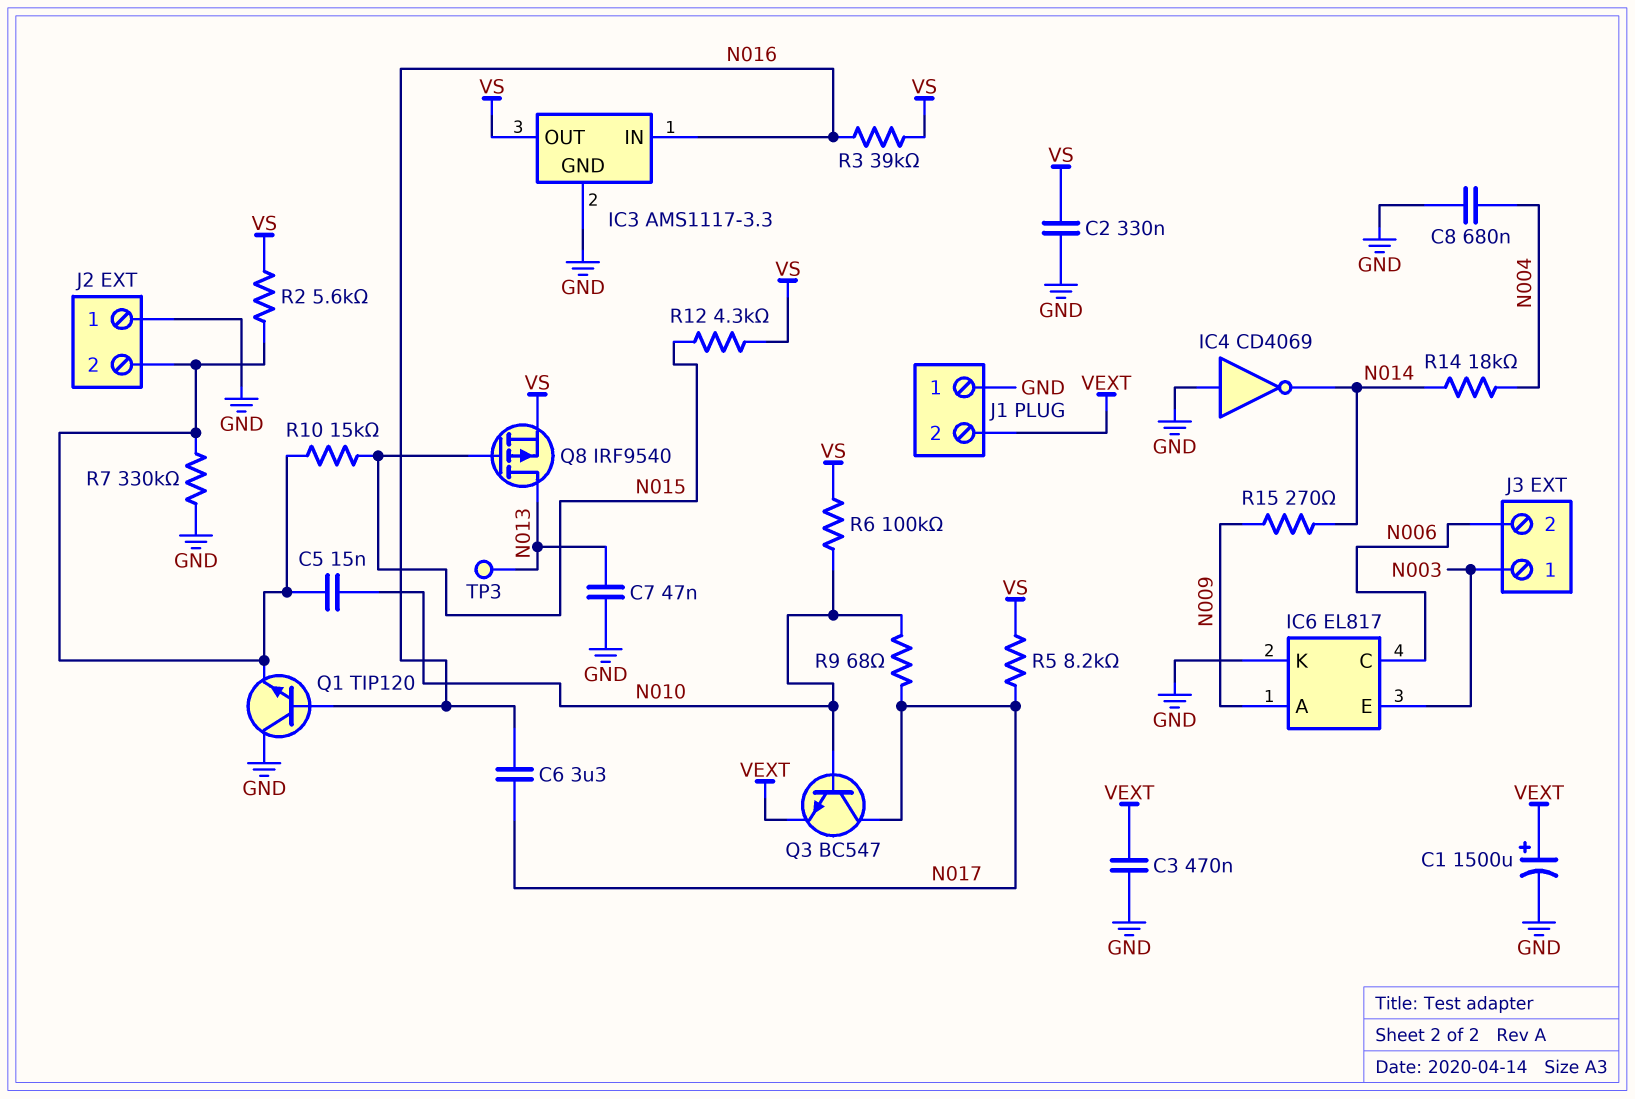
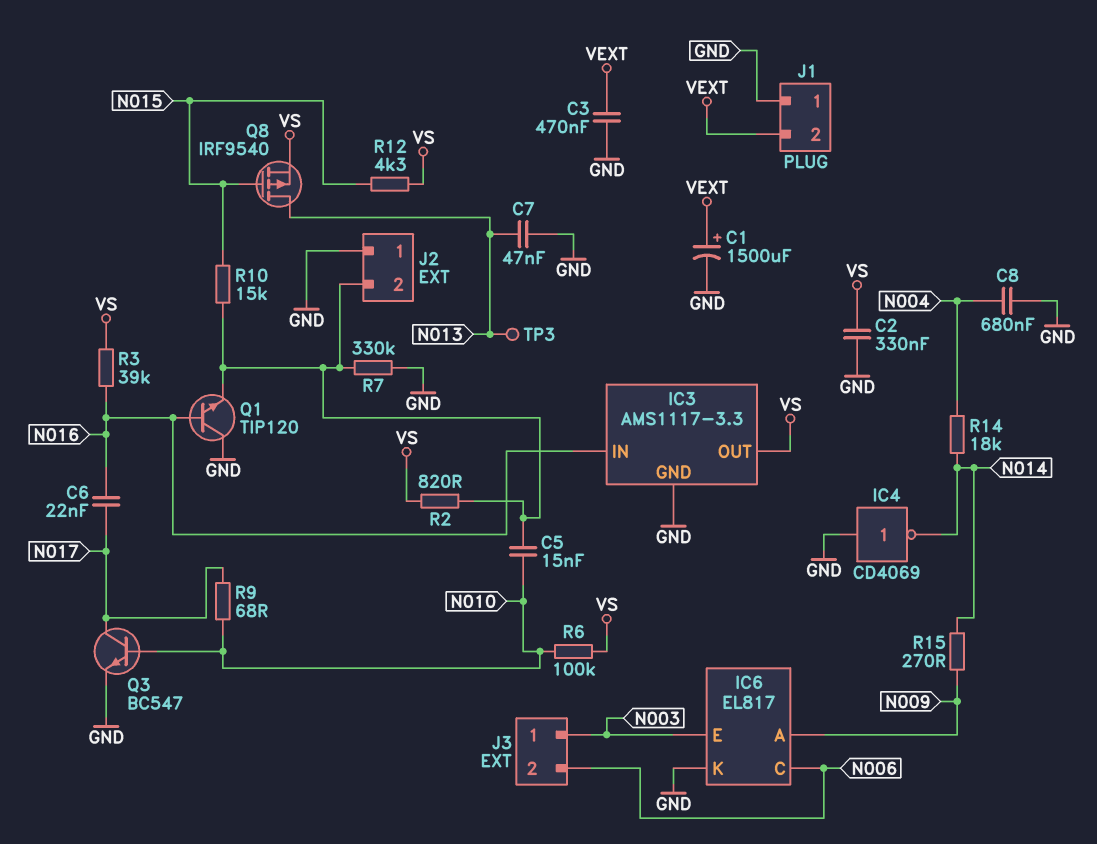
C6: 3.3uF (N016, N017) -> 22nF (N016, N017)
Q3: NPN BC547 (B N010, C N017, E VEXT) -> NPN BC547 (B N010, C N017, E GND)
R2: 5.6k (J2/2, VS) -> 820 (J2/2, VS)
R5: 8.2k (N017, VS) -> none

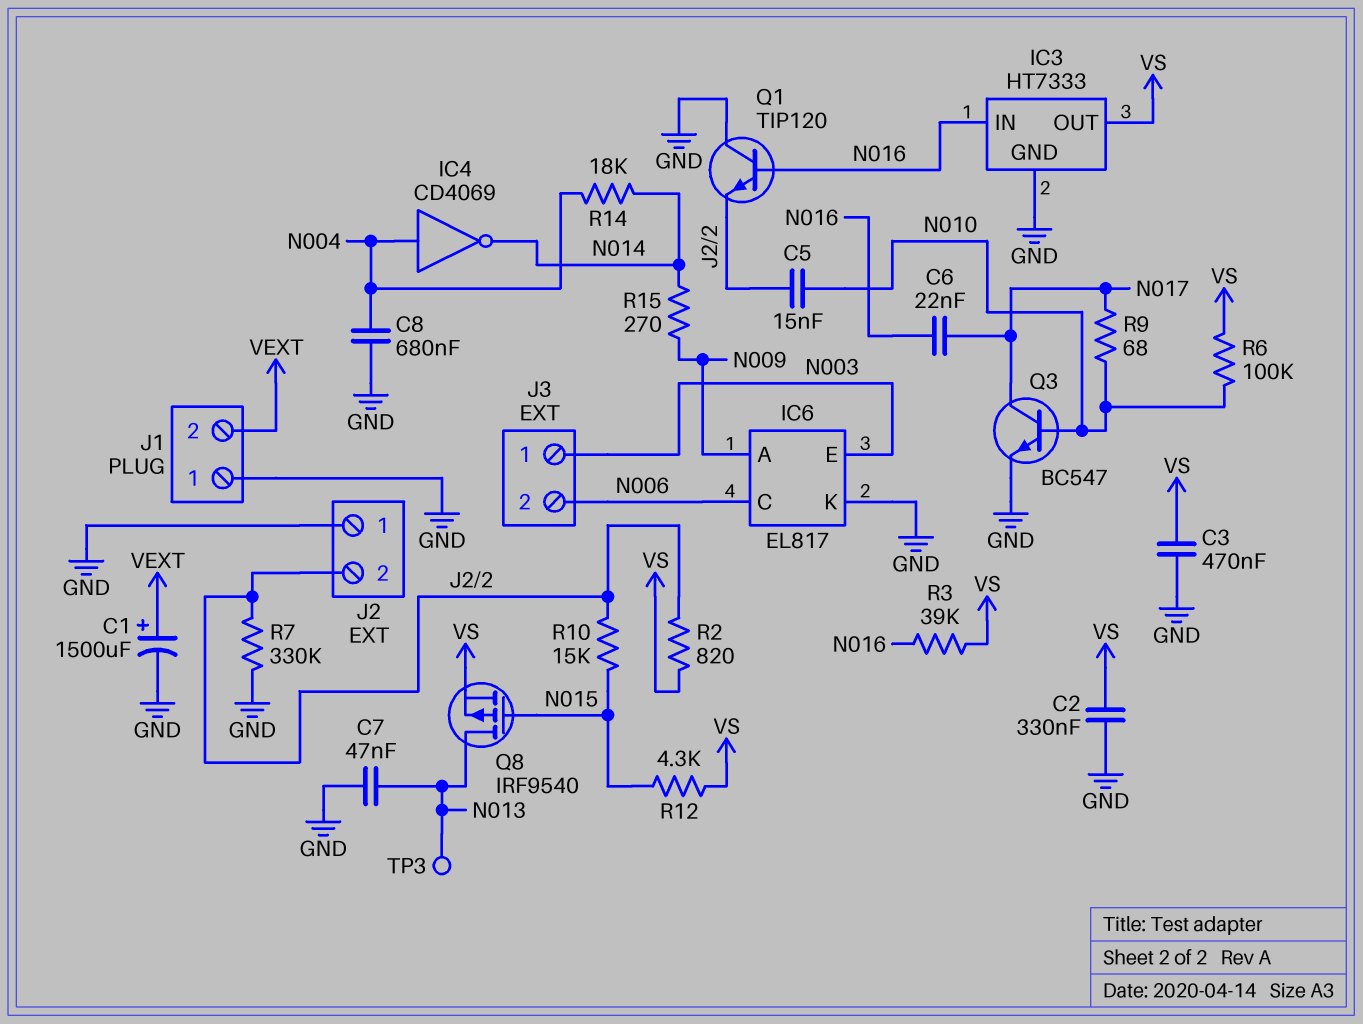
C3: 470nF (GND, VEXT) -> 470nF (GND, VS)
IC3: AMS1117-3.3 -> HT7333
IC4: NOT CD4069 (in GND, out N014) -> NOT CD4069 (in N004, out N014)

